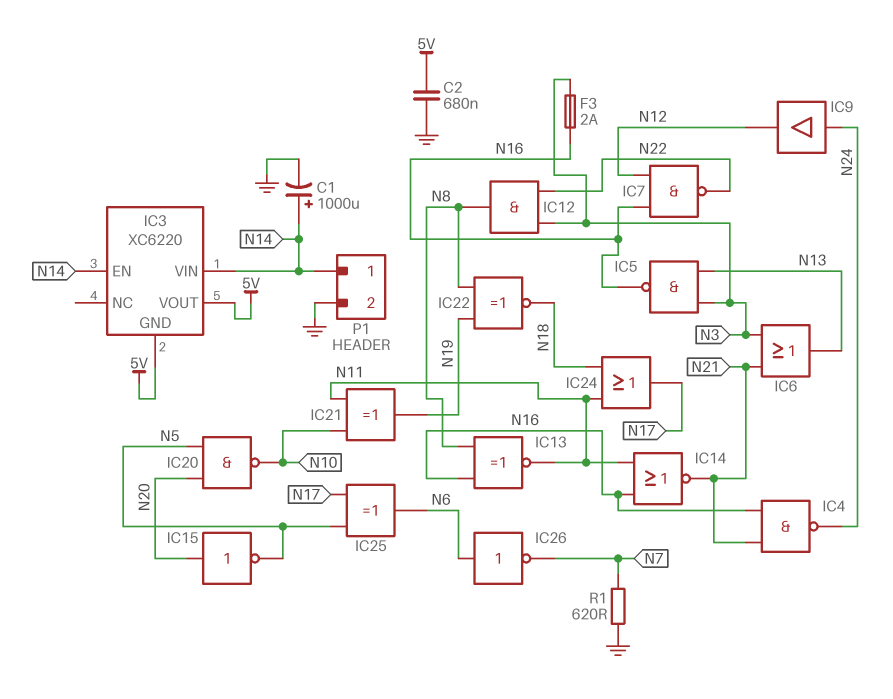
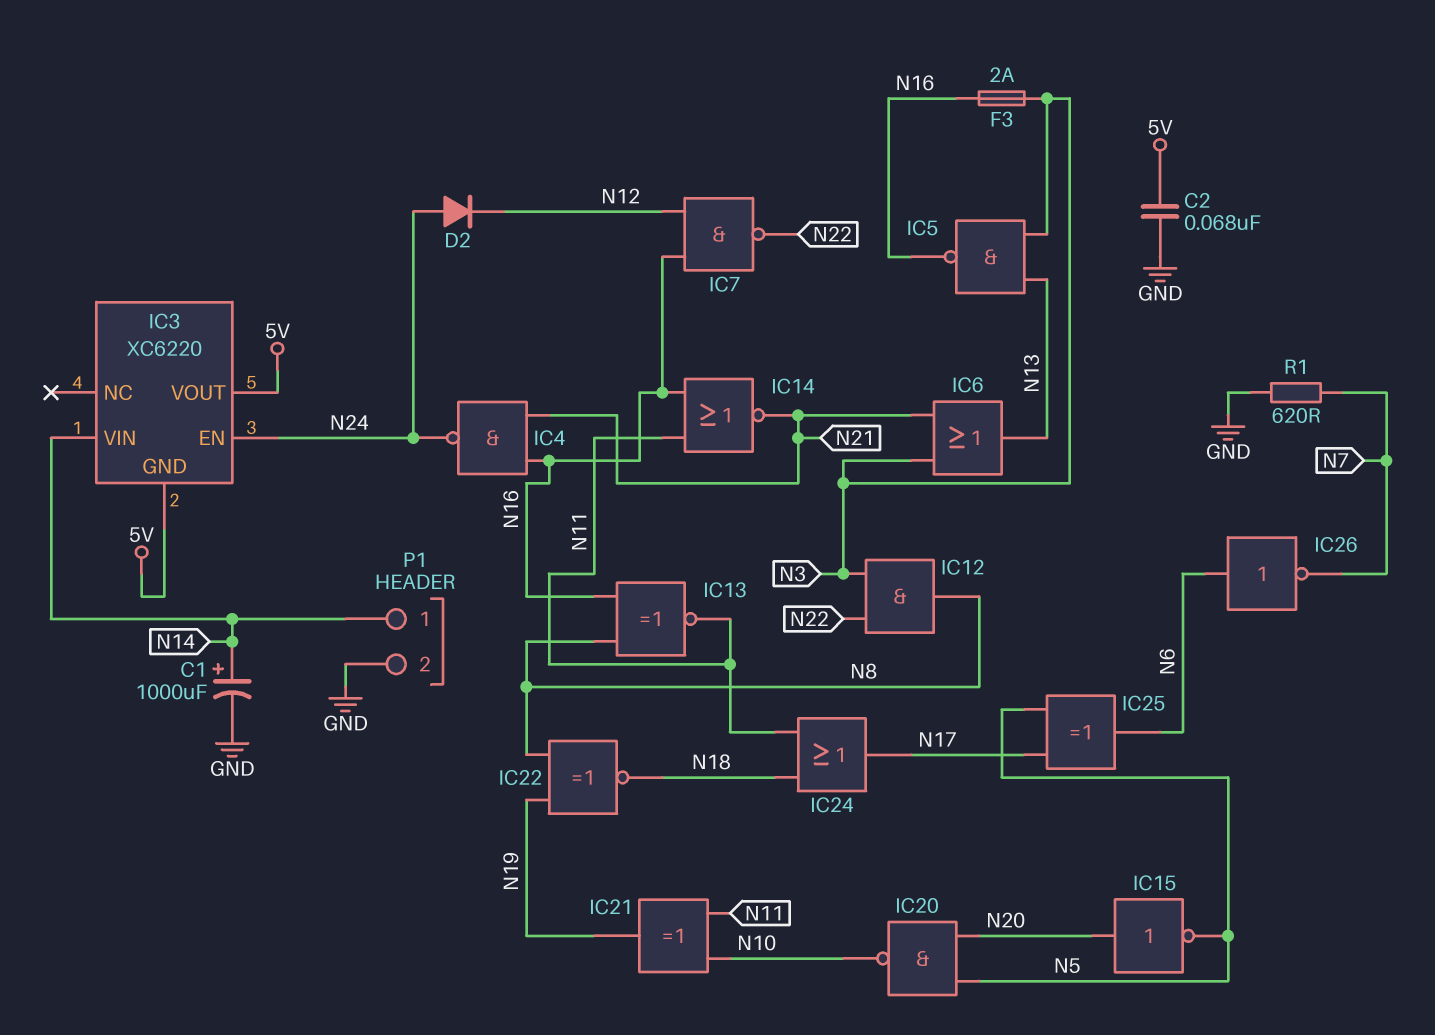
C2: 680nF (5V, GND) -> 68nF (5V, GND)
D2: none -> diode (A N24, K N12)
IC3 pin EN: N14 -> N24
IC9: buffer (in N24, out N12) -> none

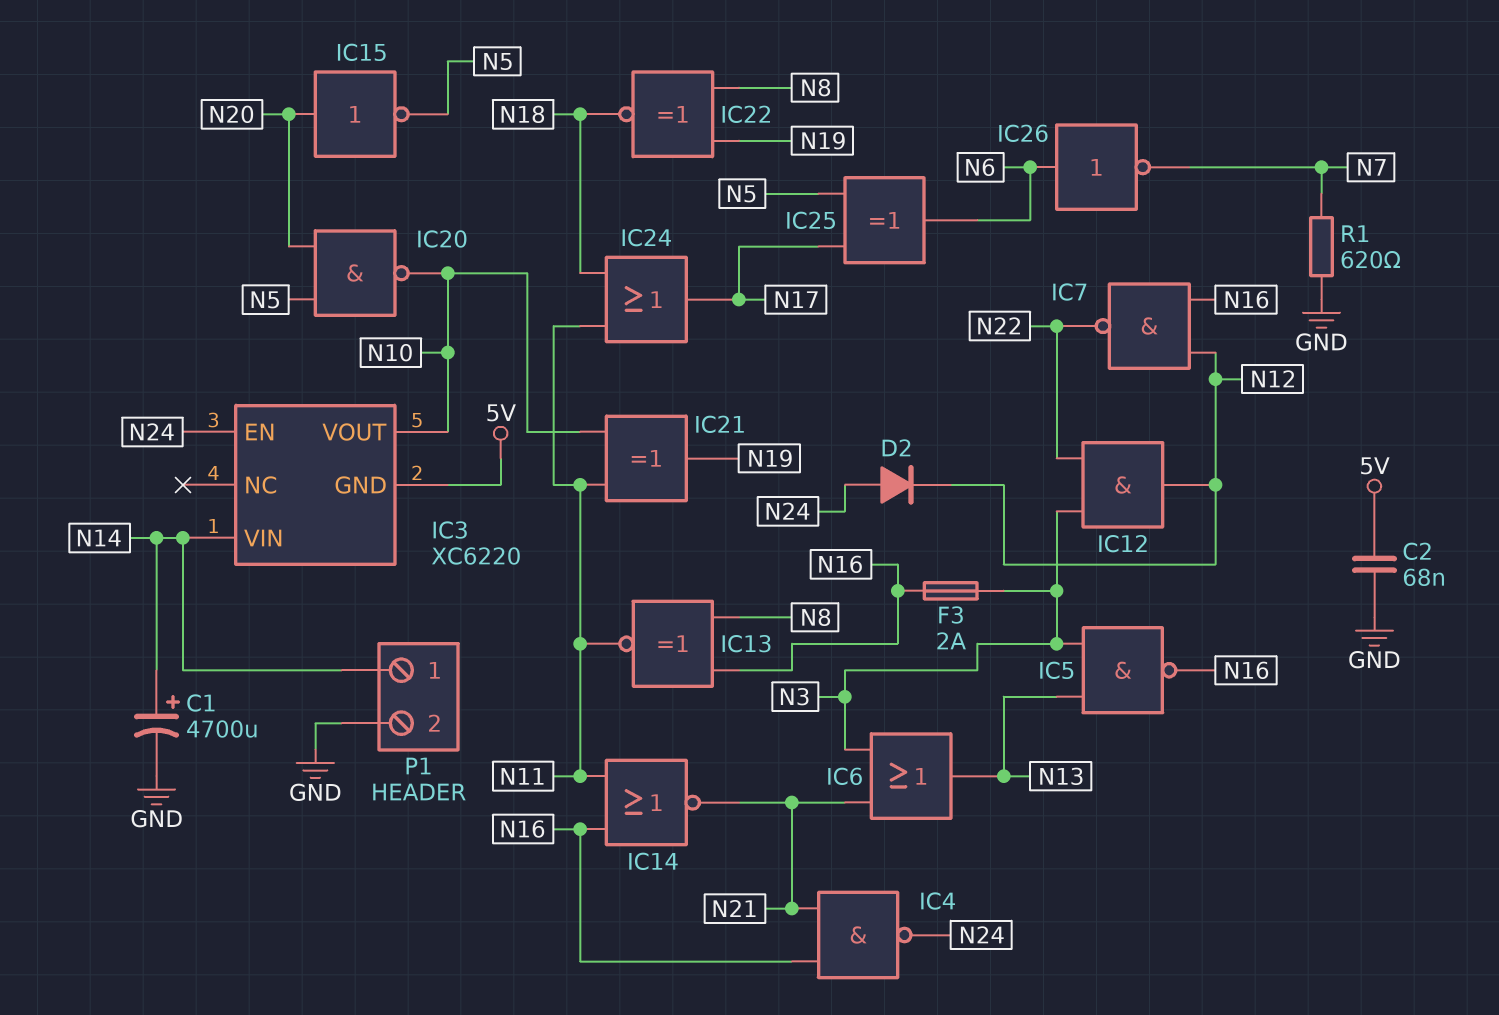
C1: 1000uF (plus N14, minus GND) -> 4700uF (plus N14, minus GND)
IC3 pin VOUT: 5V -> N10
IC12: AND (in N3, in N22, out N8) -> AND (in N3, in N22, out N12)

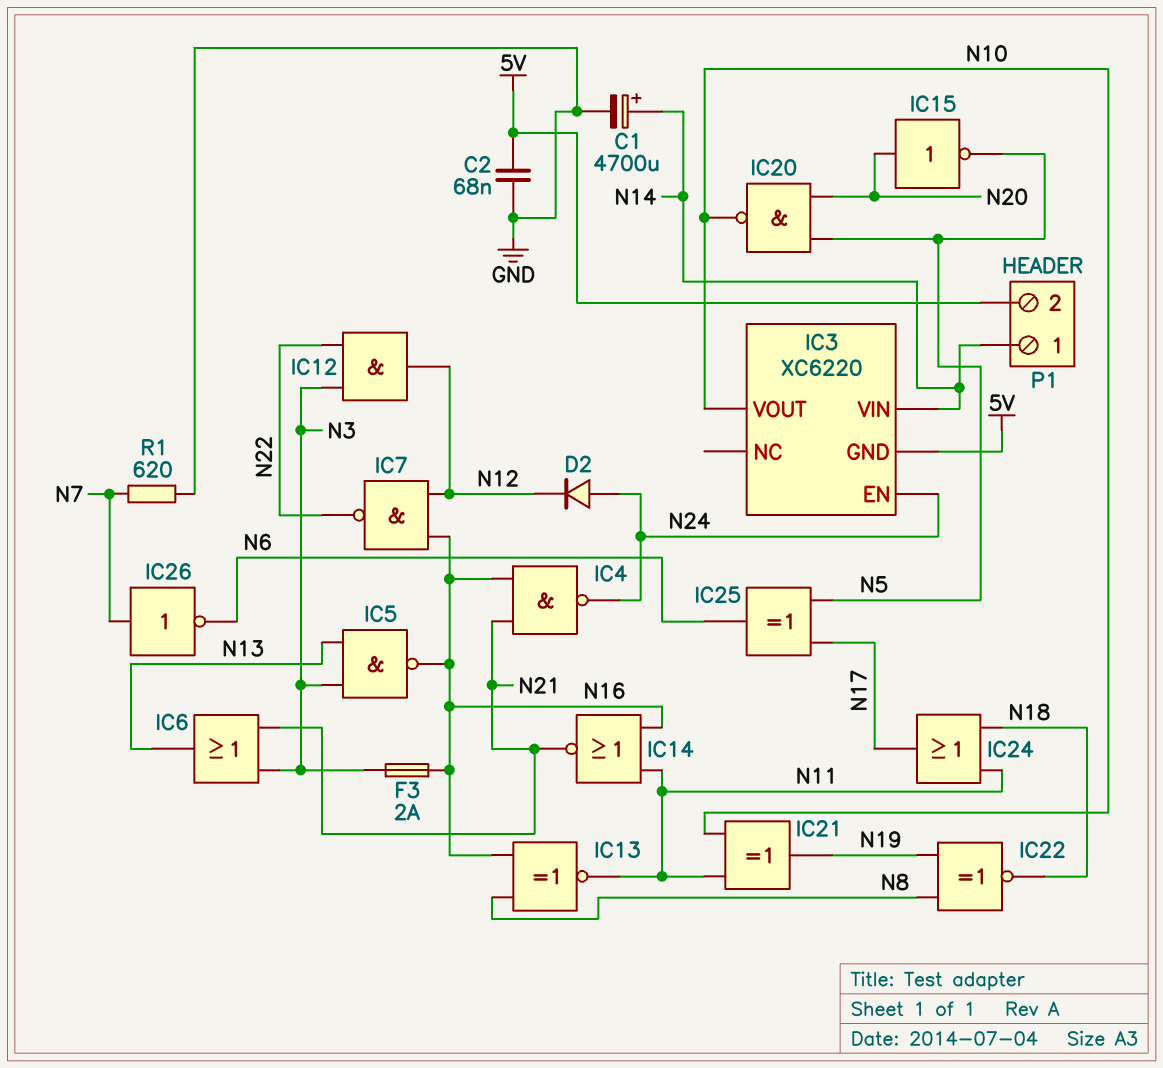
IC26: NOT (in N6, out N7) -> NOT (in N7, out N6)
P1 pin 2: GND -> 5V

